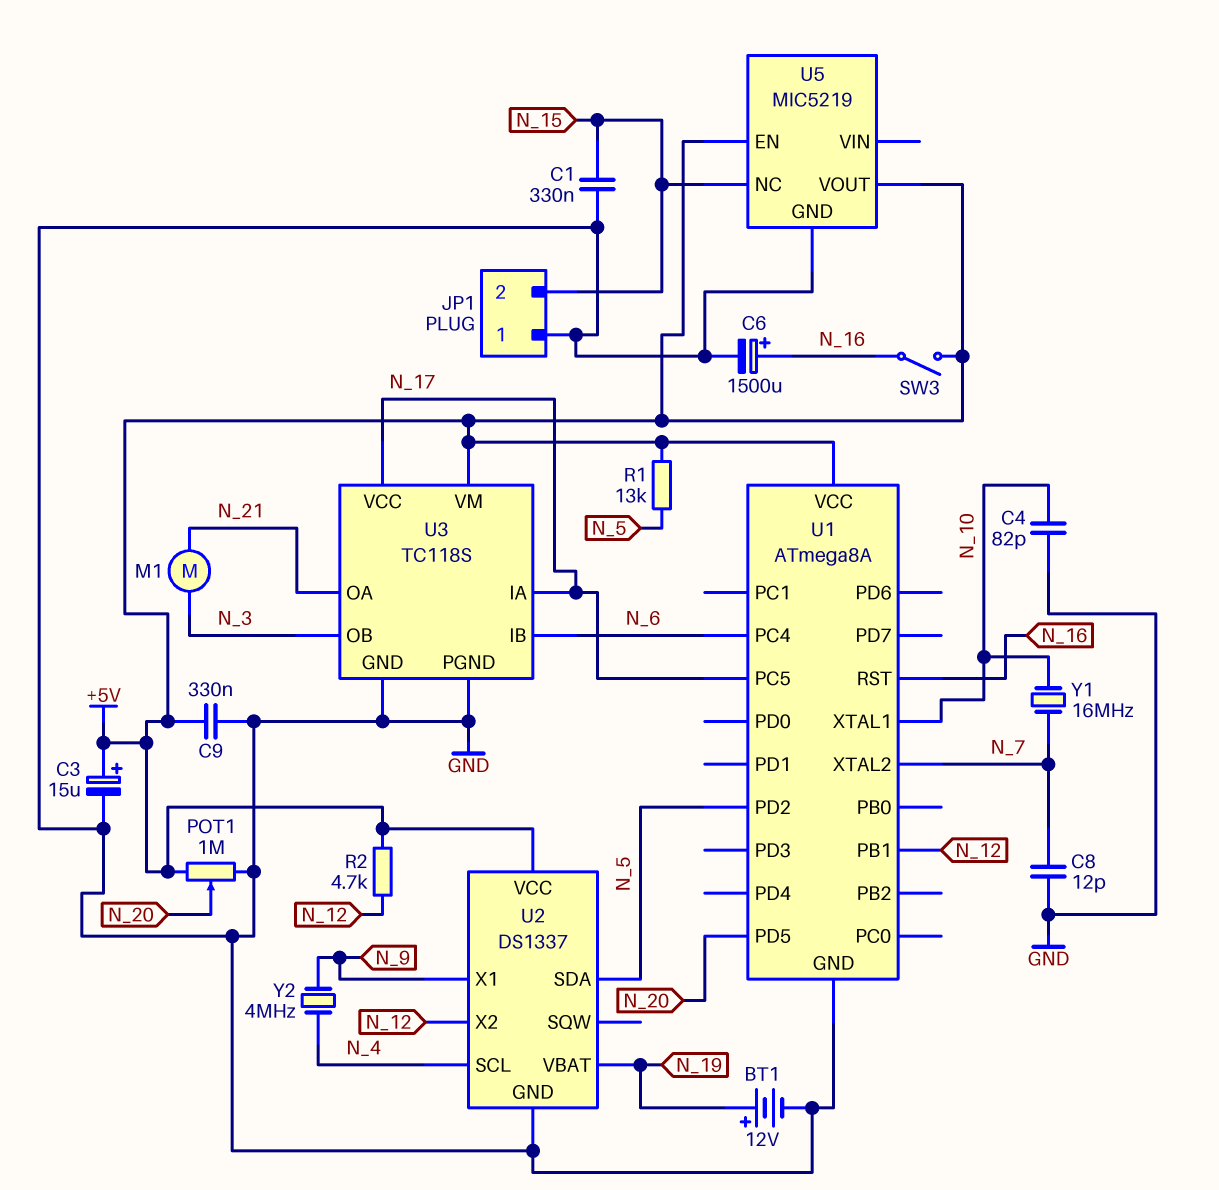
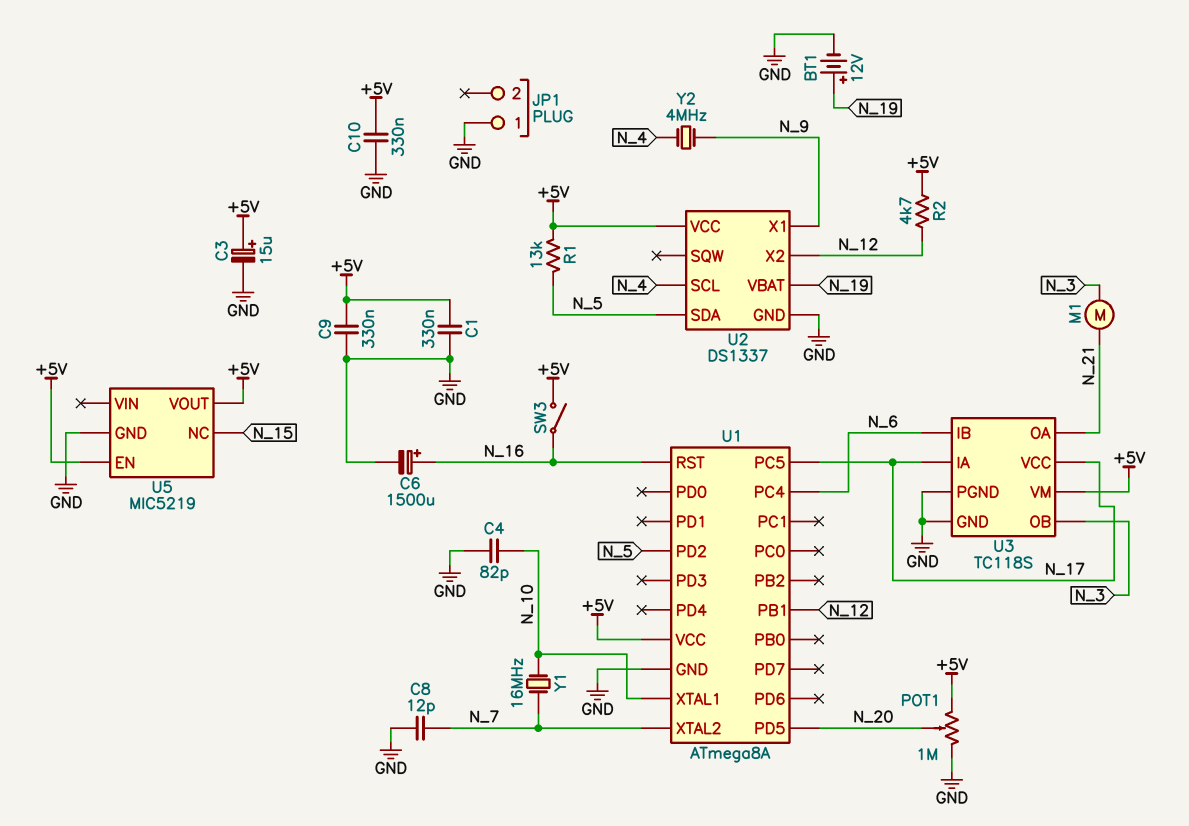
C1: 330nF (GND, N_15) -> 330nF (+5V, GND)
C10: none -> 330nF (+5V, GND)
JP1 pin 2: N_15 -> none

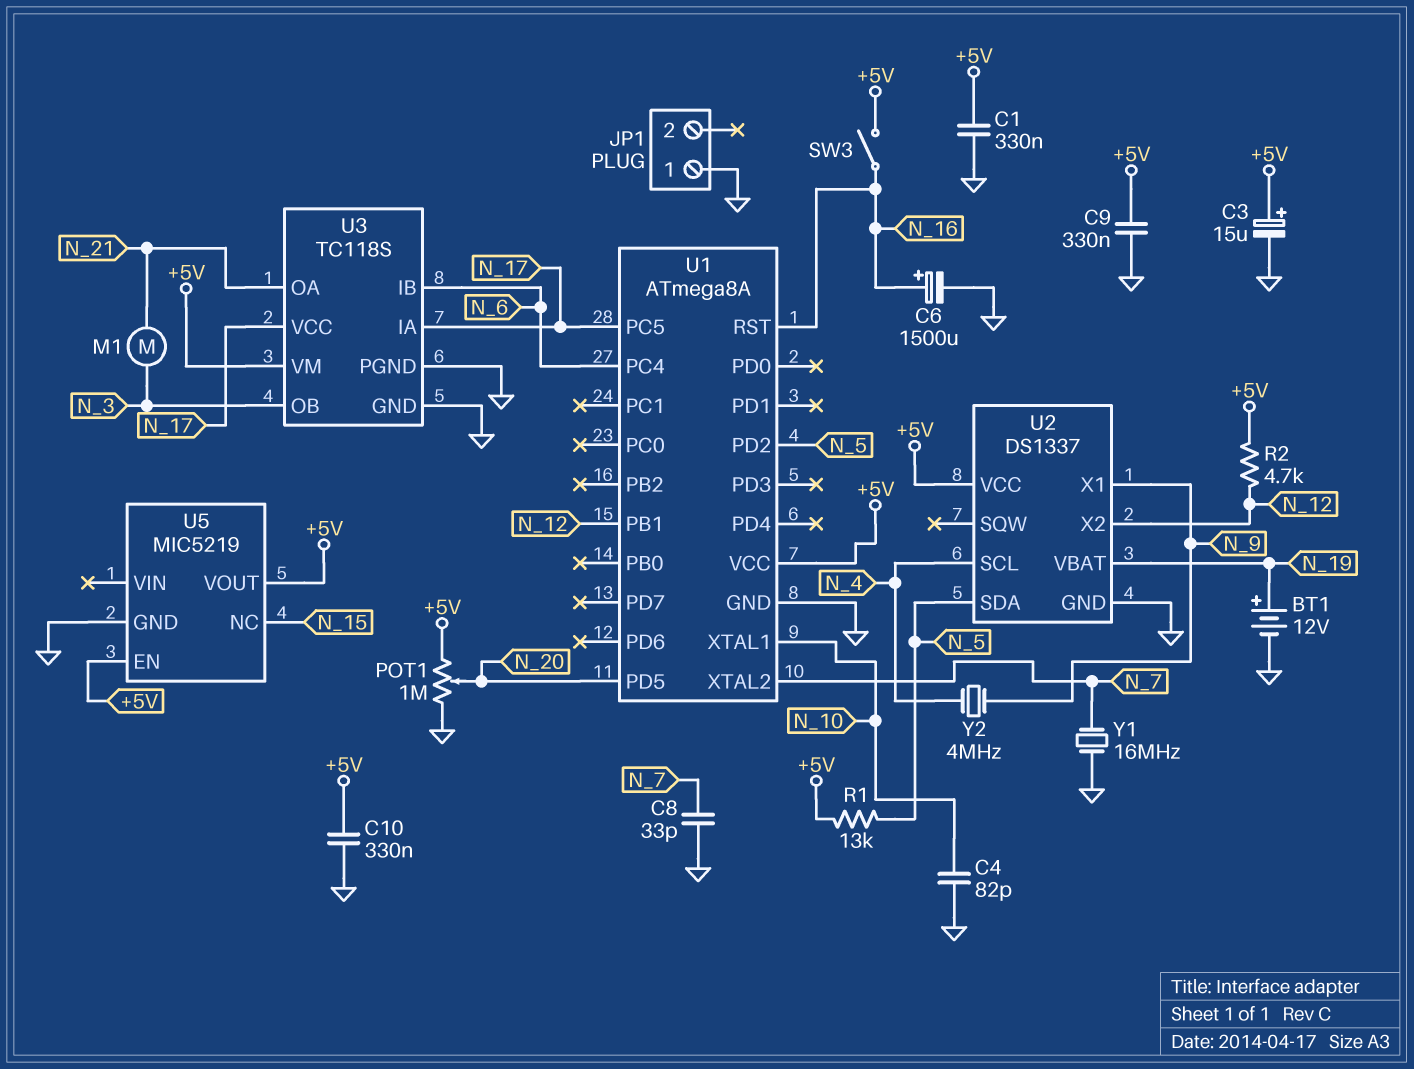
C8: 12pF (GND, N_7) -> 33pF (GND, N_7)
Y1: 16MHz (N_7, N_10) -> 16MHz (GND, N_7)

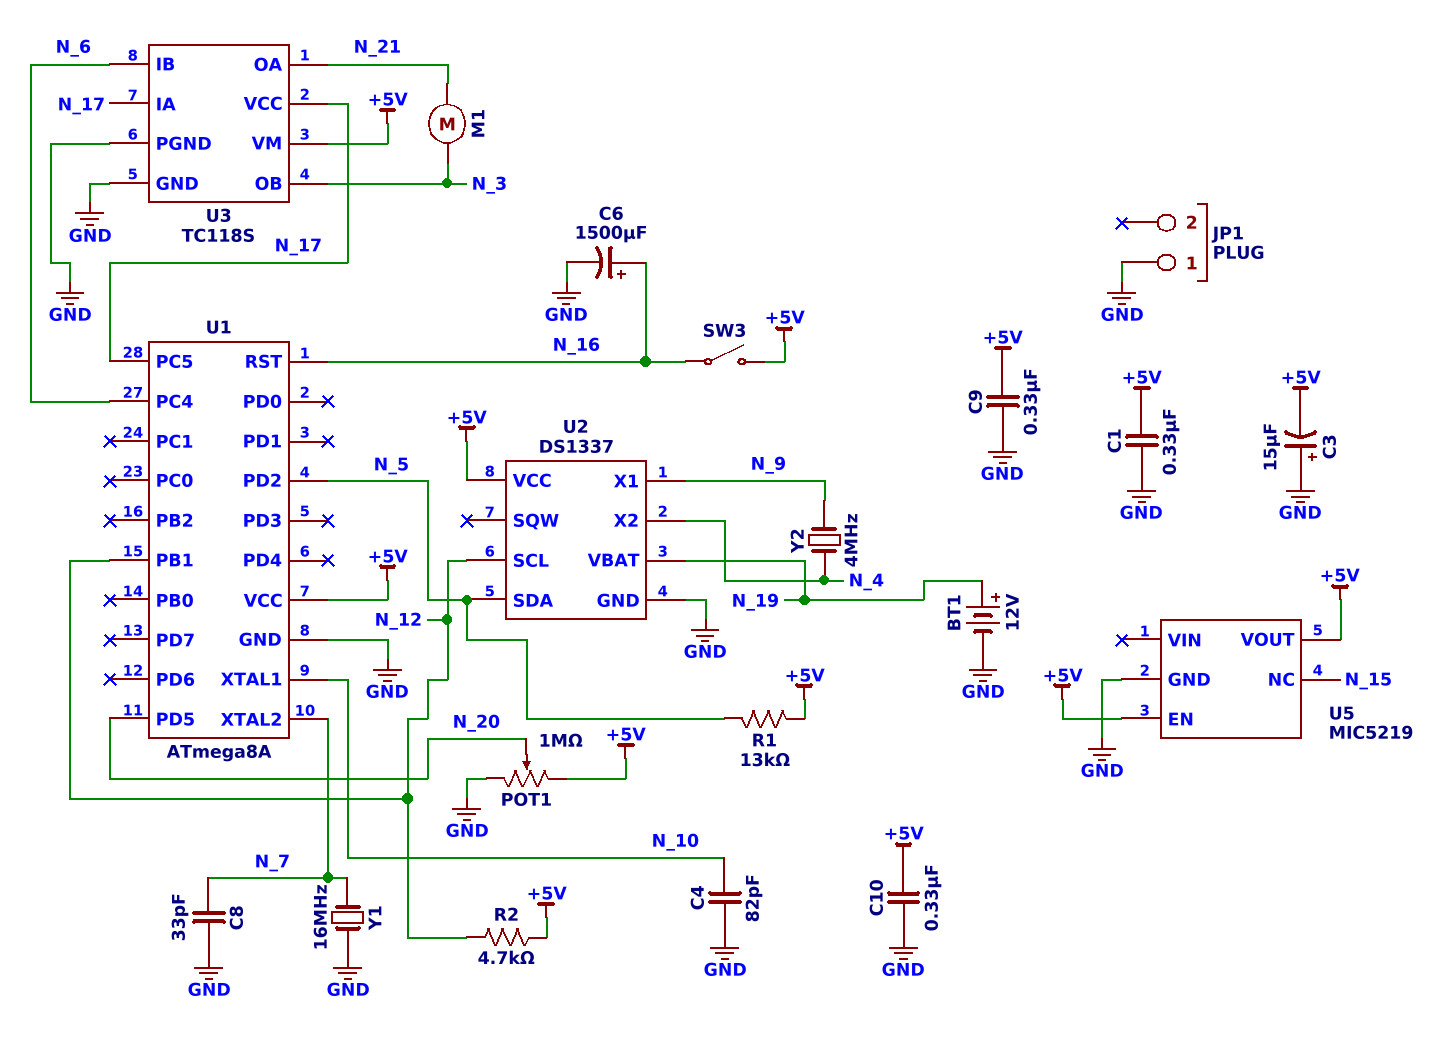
C3: 15uF (plus +5V, minus GND) -> 15uF (plus GND, minus +5V)
U2 pin SCL: N_4 -> N_12
U2 pin X2: N_12 -> N_4

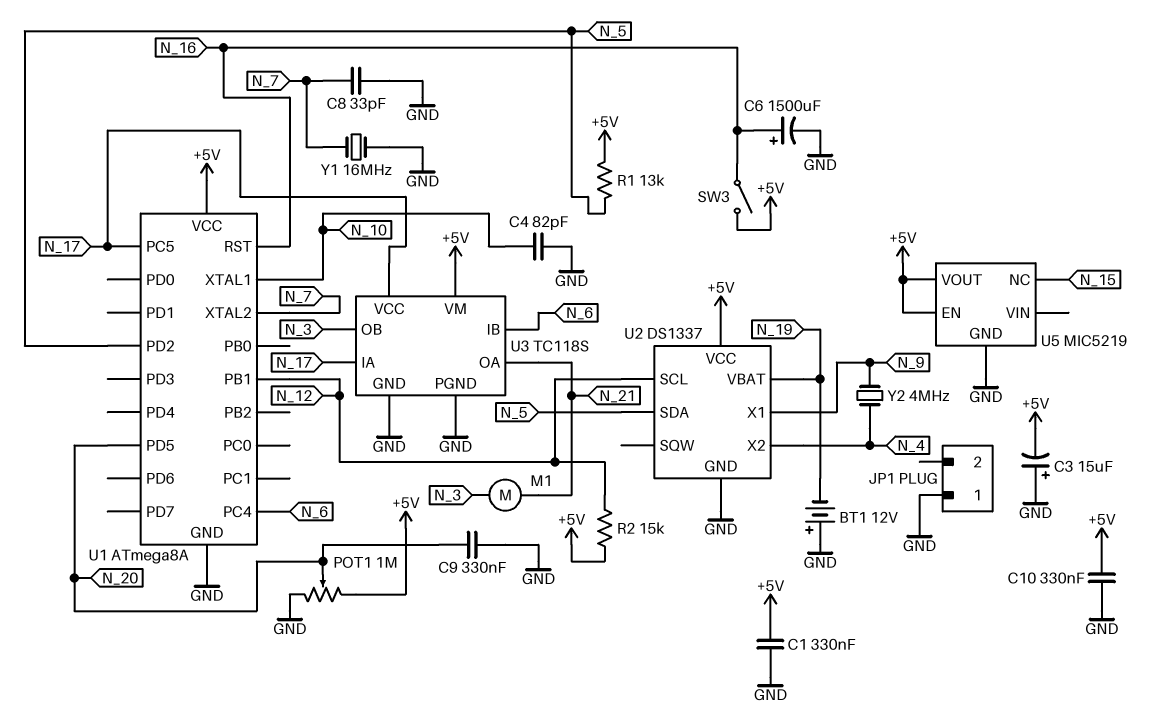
BT1: 12V (plus N_19, minus GND) -> 12V (plus GND, minus N_19)
C9: 330nF (+5V, GND) -> 330nF (GND, N_20)
R2: 4.7k (+5V, N_12) -> 15k (+5V, N_12)

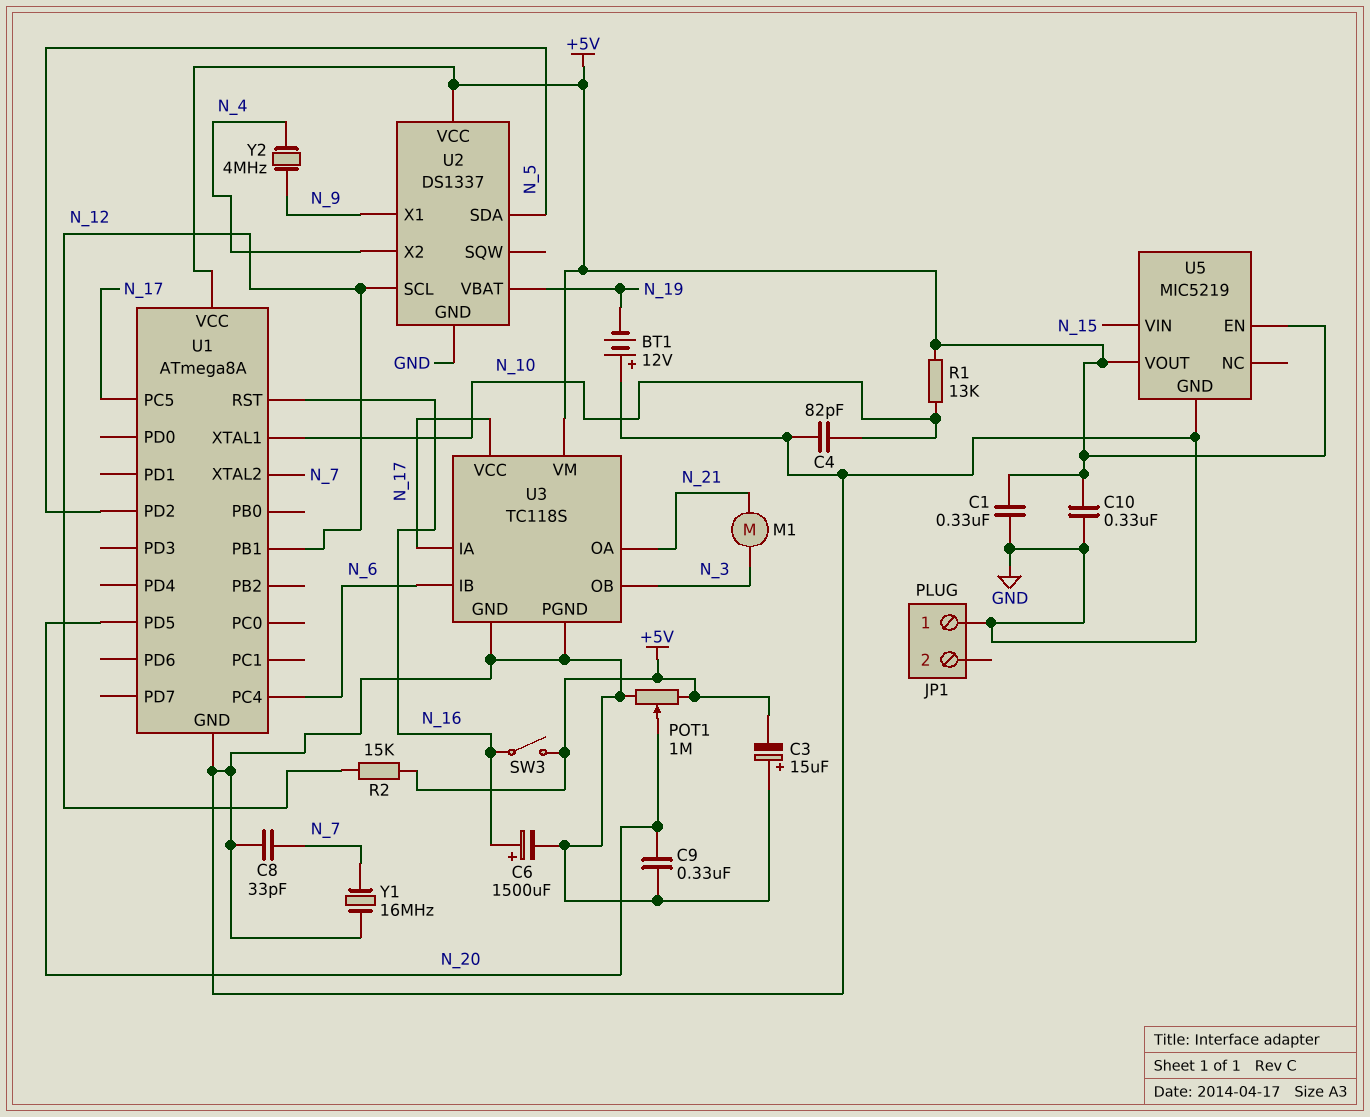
R1: 13k (+5V, N_5) -> 13k (+5V, N_10)
U5 pin NC: N_15 -> none
U5 pin VIN: none -> N_15

